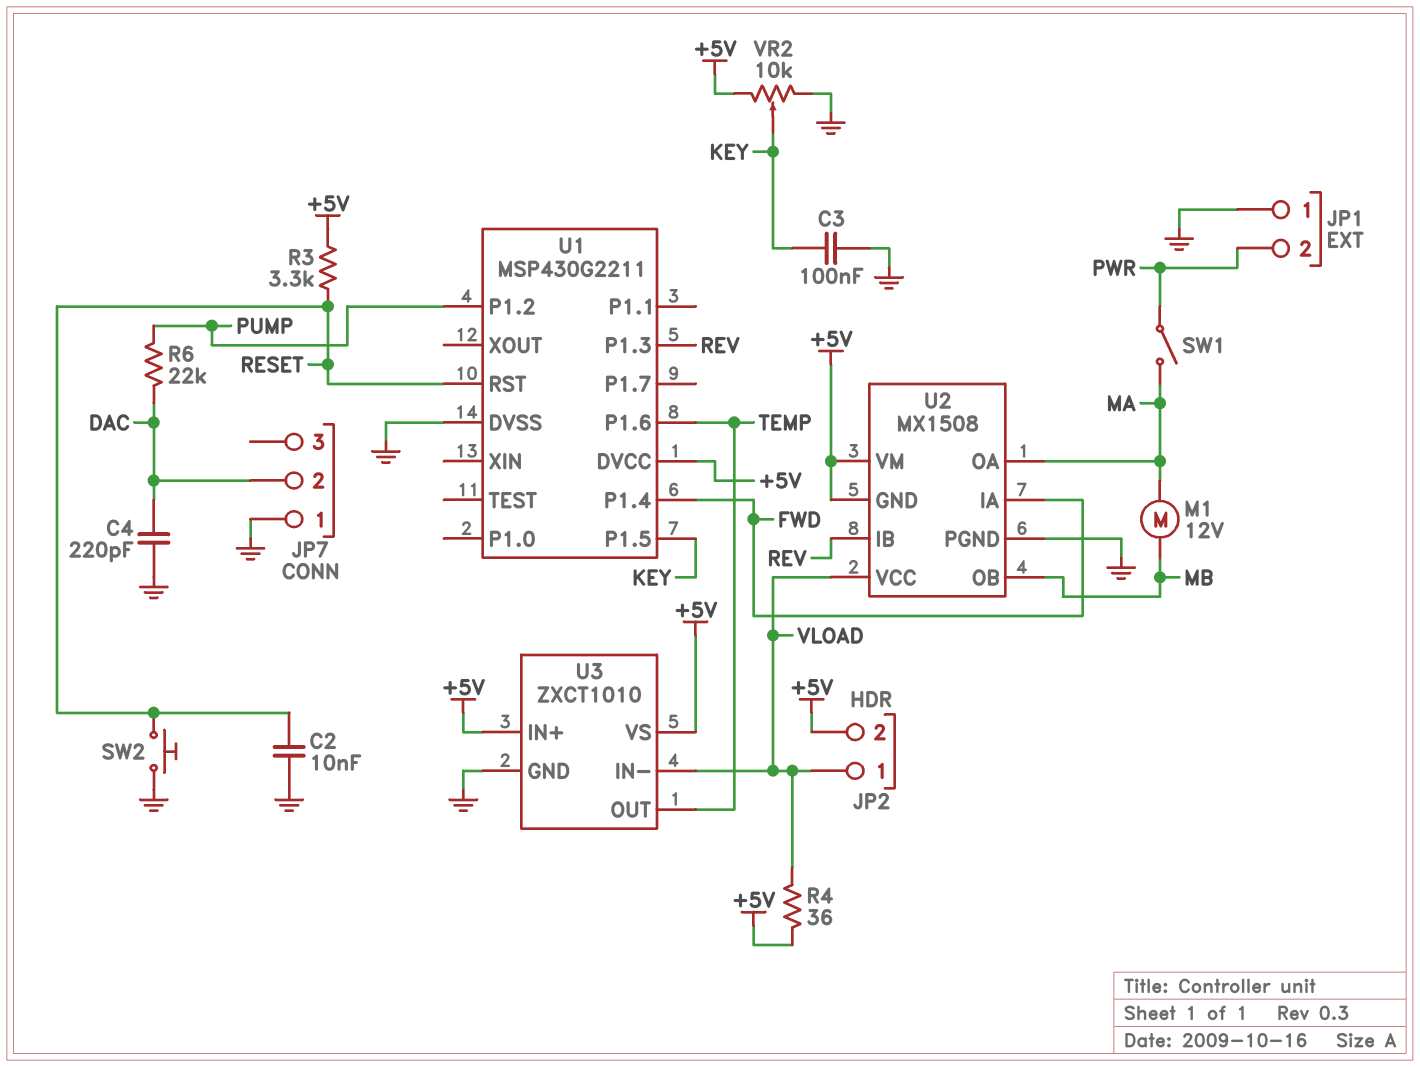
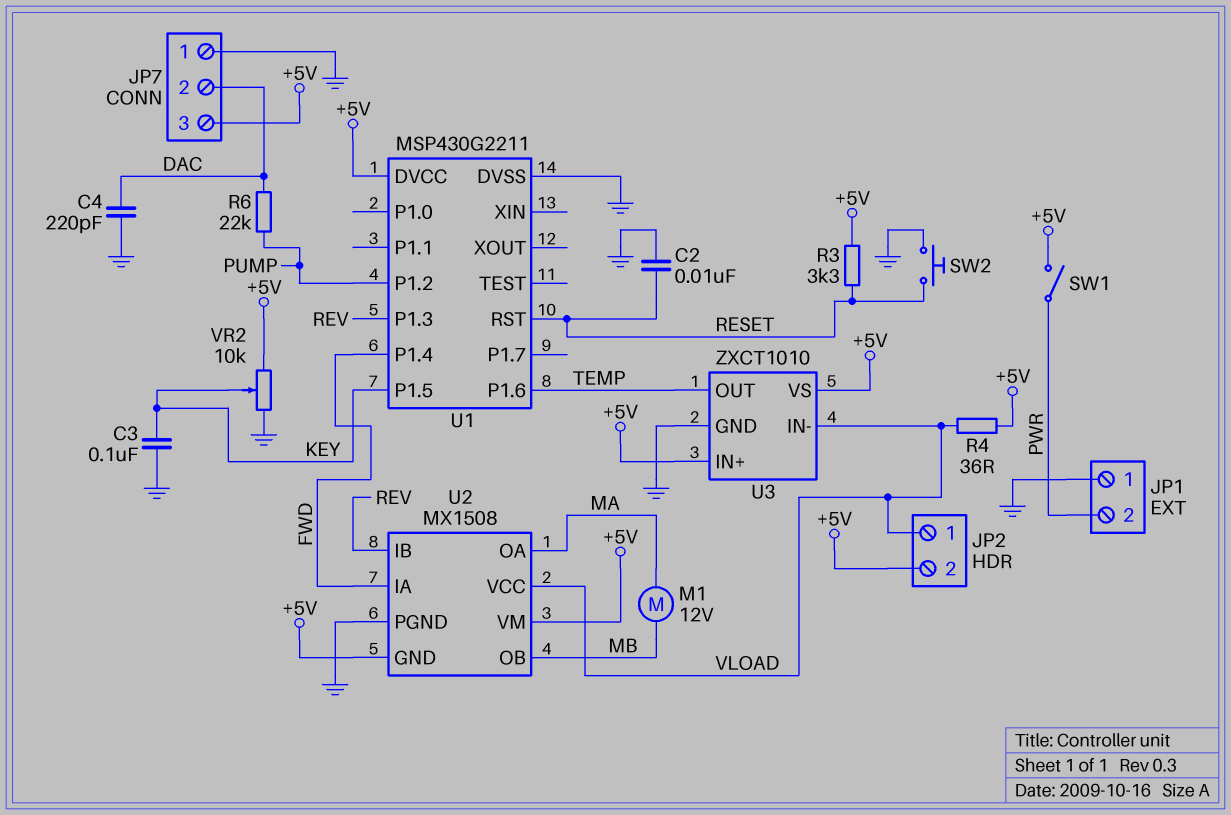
JP7 pin 3: none -> +5V
SW1: switch (MA, PWR) -> switch (+5V, PWR)

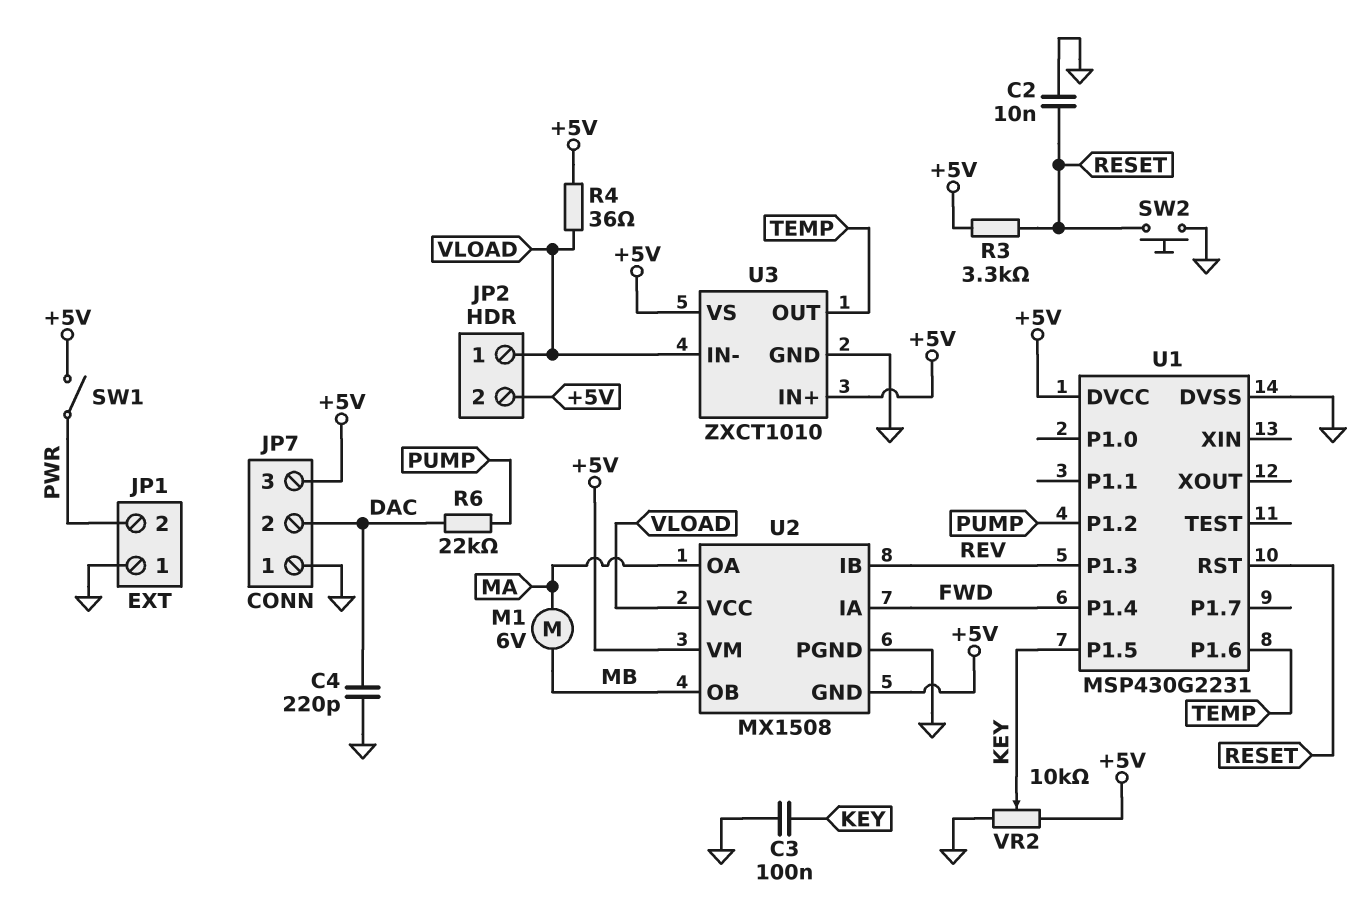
M1: motor 12V (MA, MB) -> motor 6V (MA, MB)
U1: MSP430G2211 -> MSP430G2231

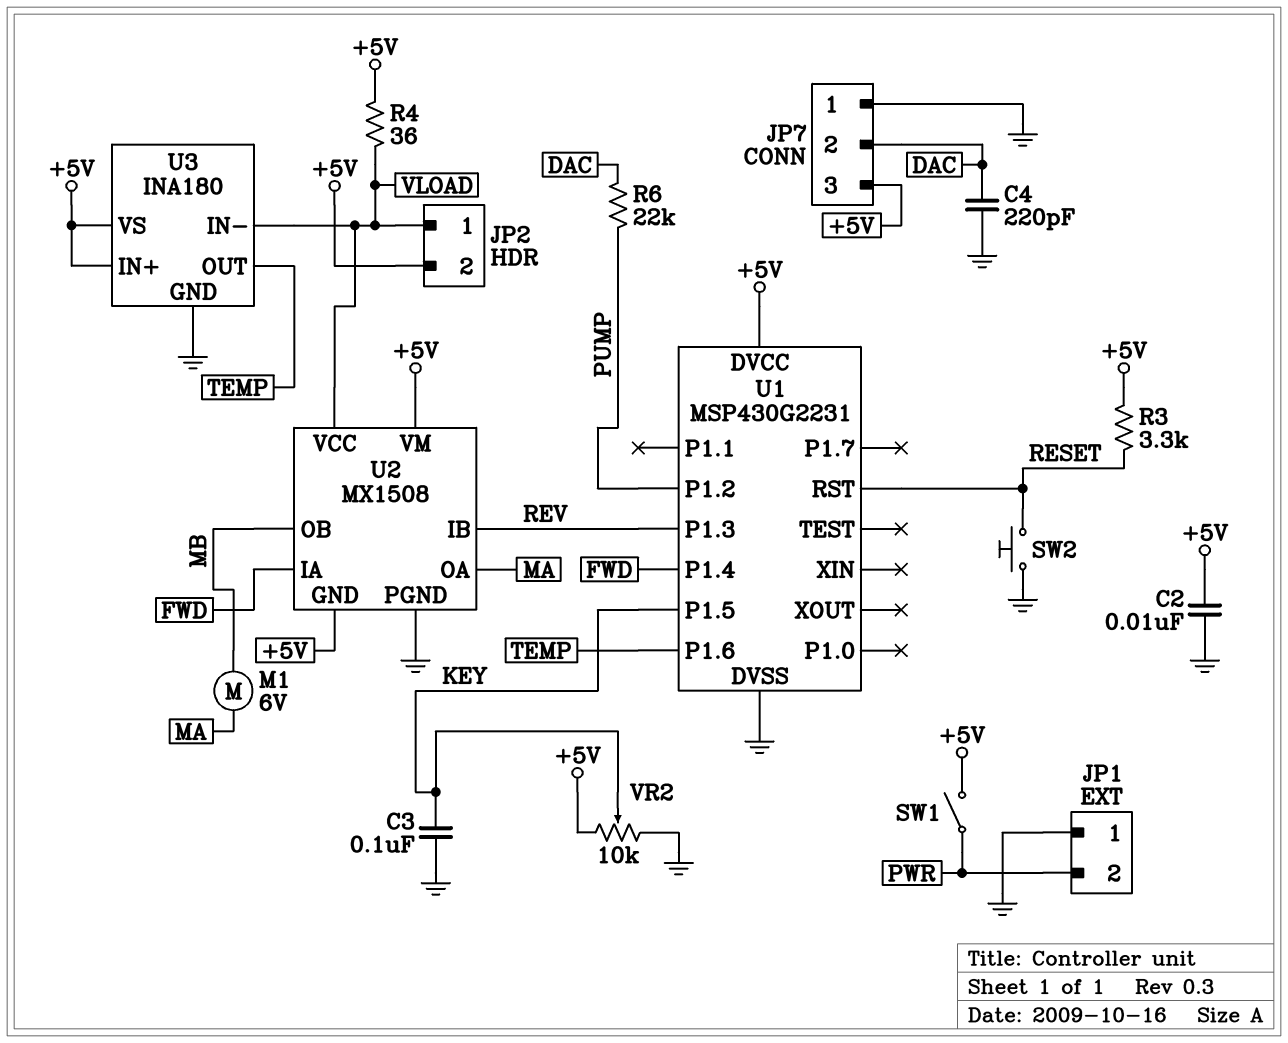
C2: 10nF (GND, RESET) -> 10nF (+5V, GND)
U3: ZXCT1010 -> INA180

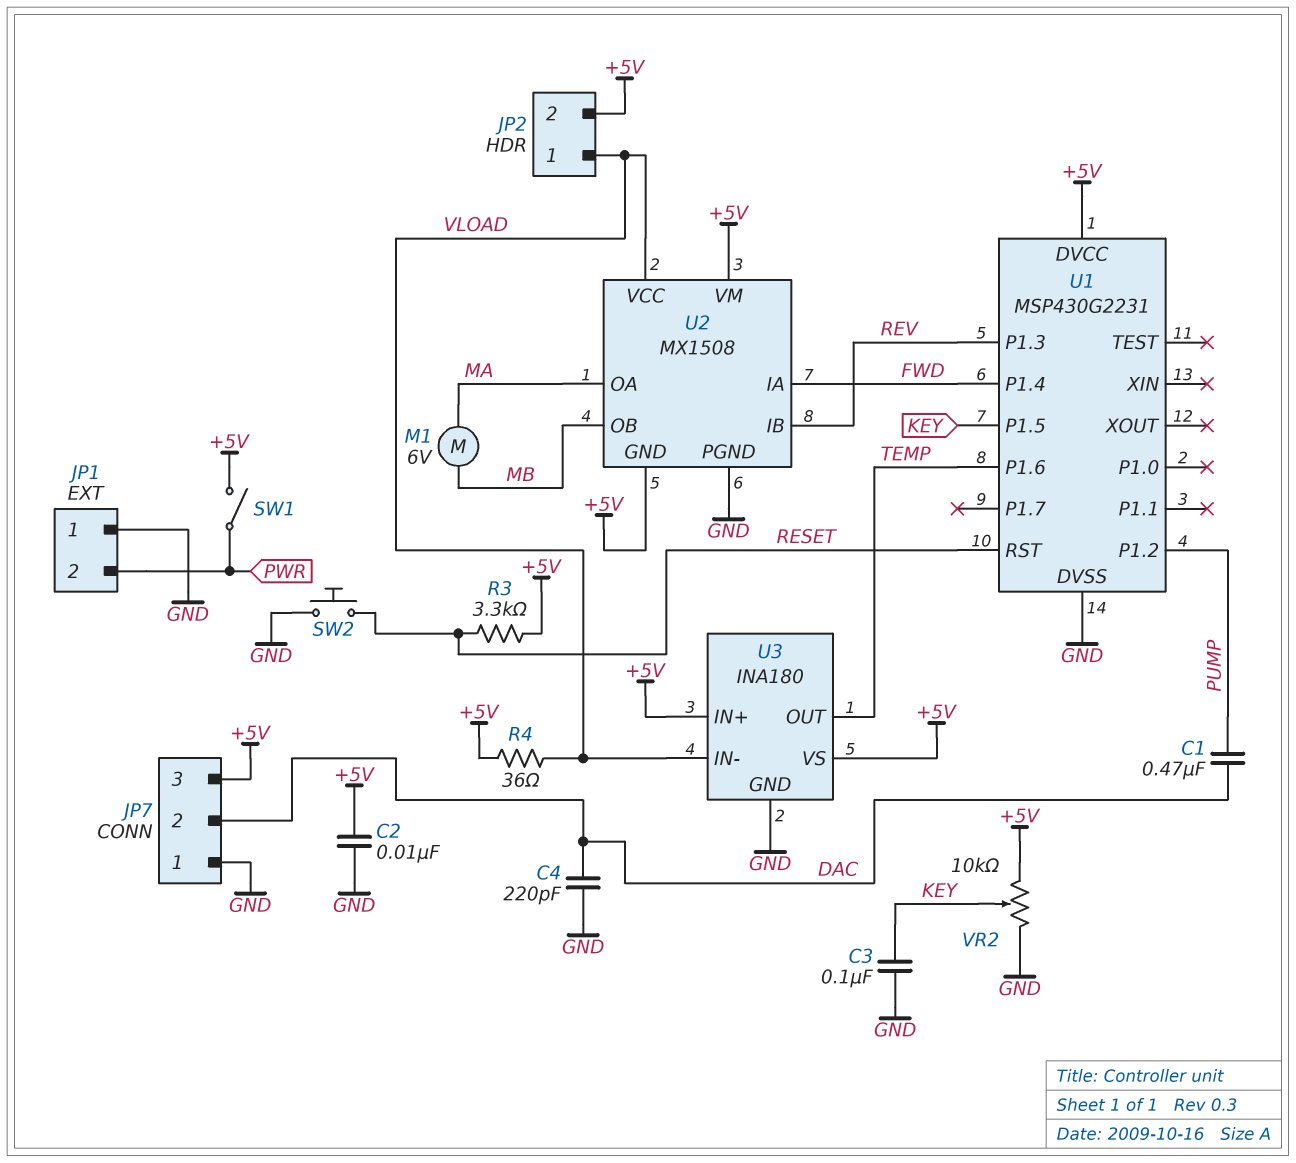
C1: none -> 470nF (DAC, PUMP)
R6: 22k (DAC, PUMP) -> none

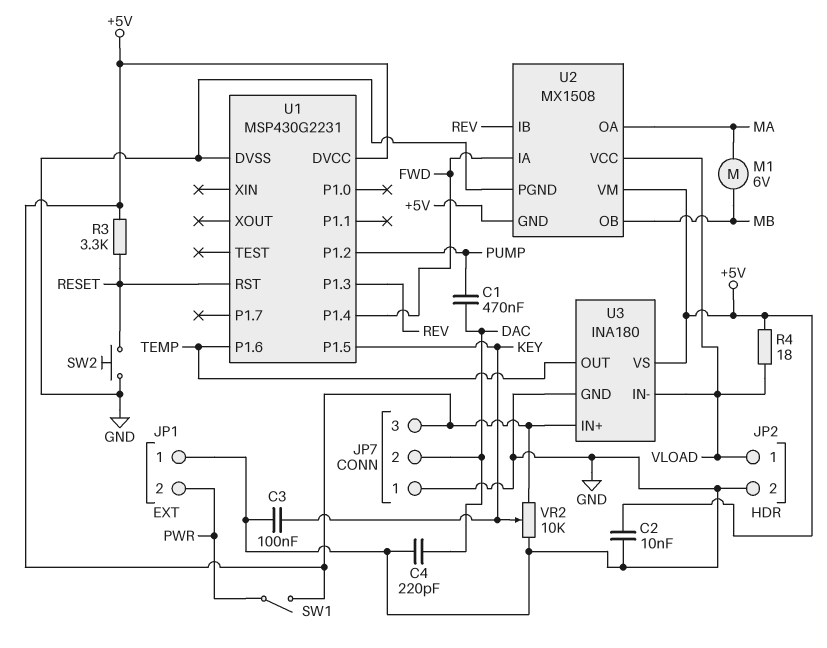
JP2 pin 2: +5V -> GND
R4: 36 (+5V, VLOAD) -> 18 (+5V, VLOAD)

